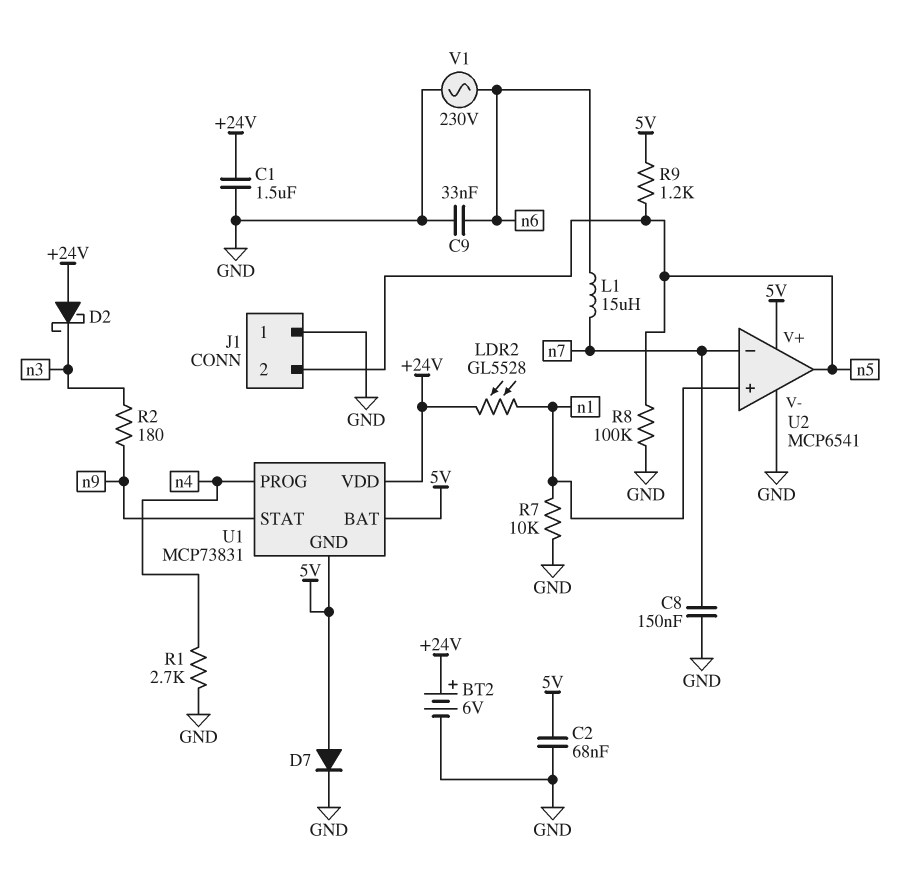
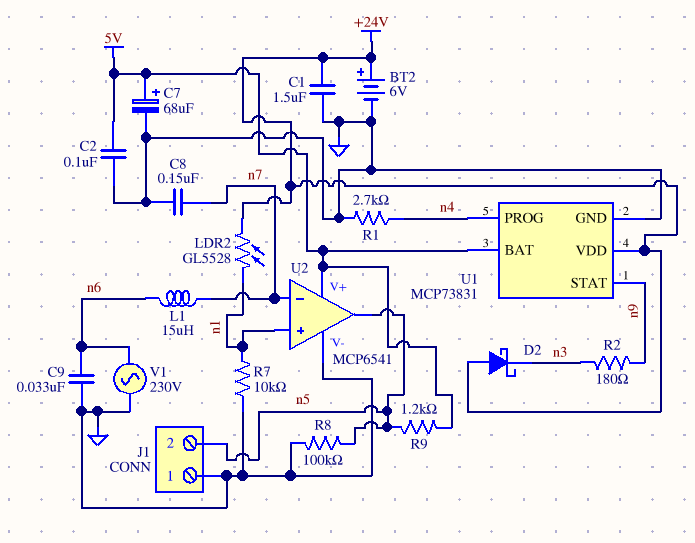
C2: 68nF (5V, GND) -> 100nF (5V, GND)
C7: none -> 68uF (plus 5V, minus GND)
D7: diode (A 5V, K GND) -> none
U1 pin GND: 5V -> GND

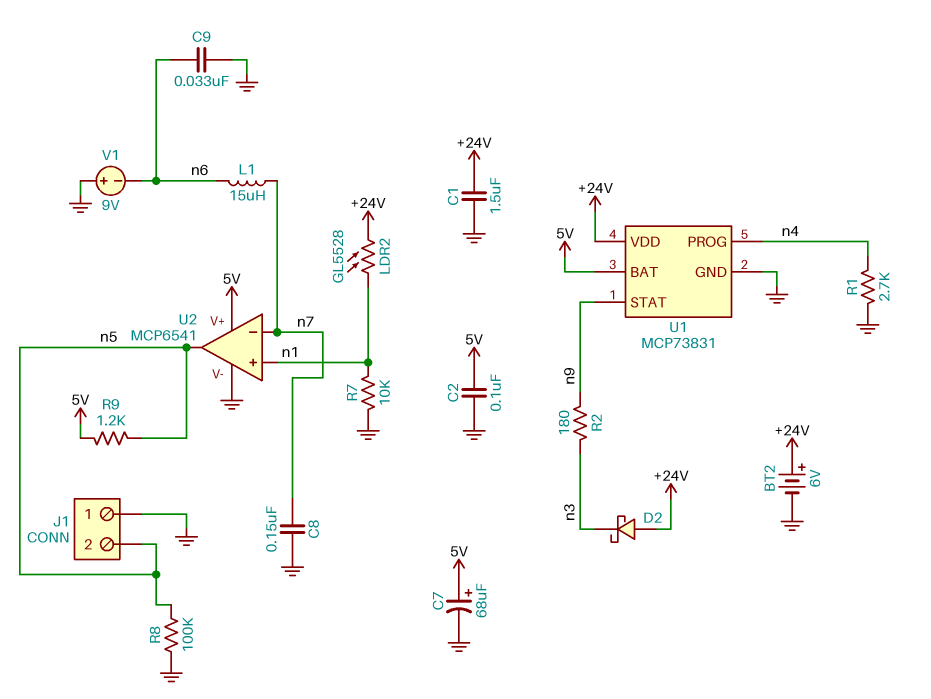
V1: AC 230V (GND, n6) -> 9V (plus GND, minus n6)

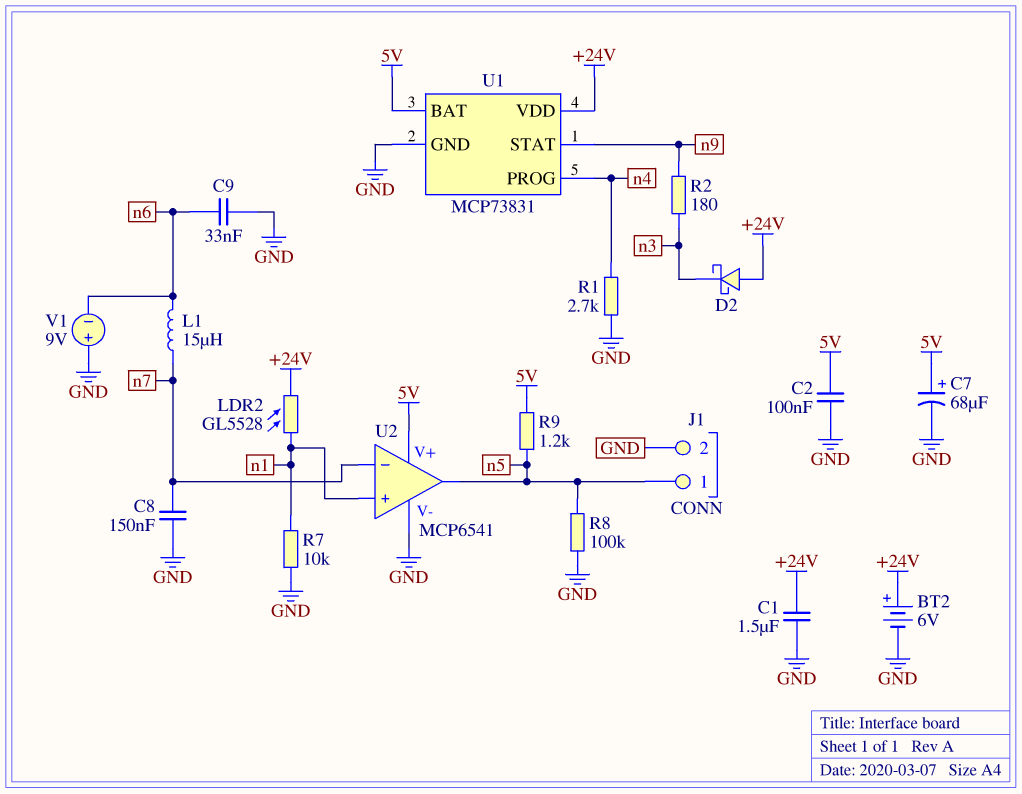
J1 pin 1: GND -> n5
J1 pin 2: n5 -> GND

